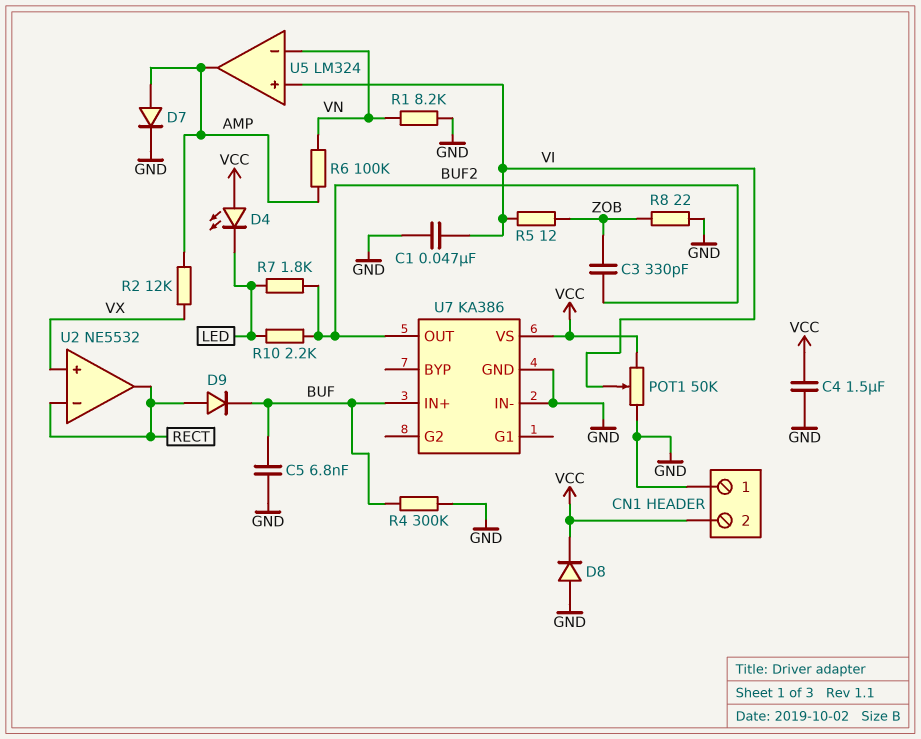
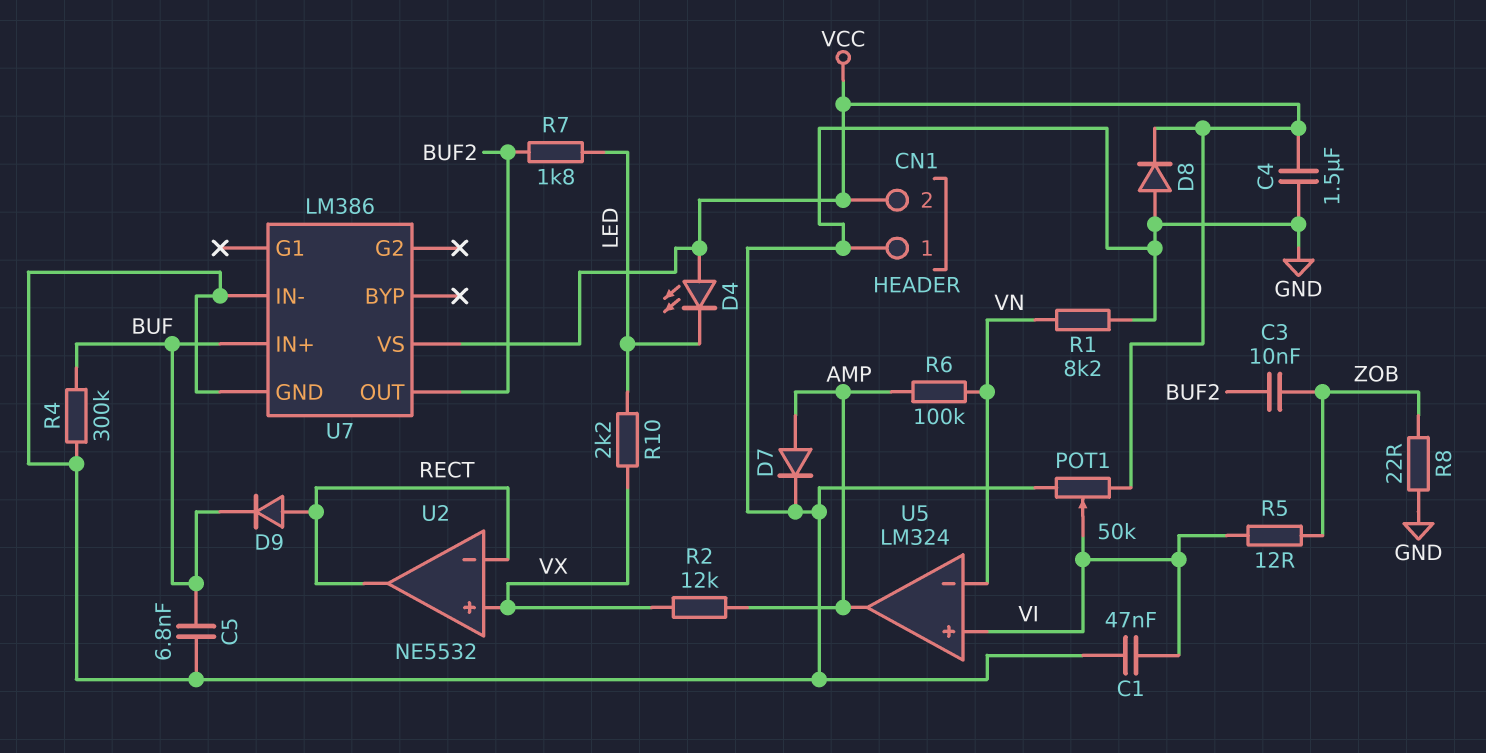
C3: 330pF (BUF2, ZOB) -> 10nF (BUF2, ZOB)
R10: 2.2k (BUF2, LED) -> 2.2k (LED, VX)
U7: KA386 -> LM386

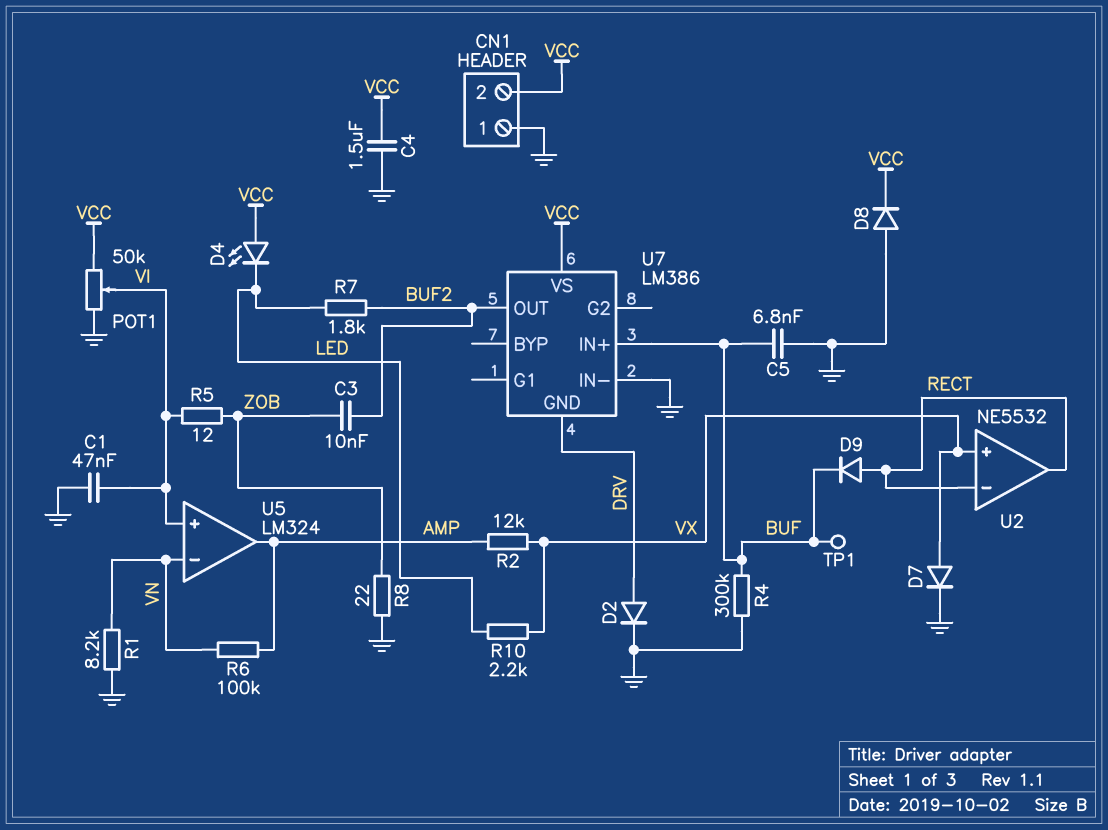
D2: none -> diode (A DRV, K GND)
D7: diode (A AMP, K GND) -> diode (A VX, K GND)
TP1: none -> test point (BUF)
U7 pin GND: GND -> DRV

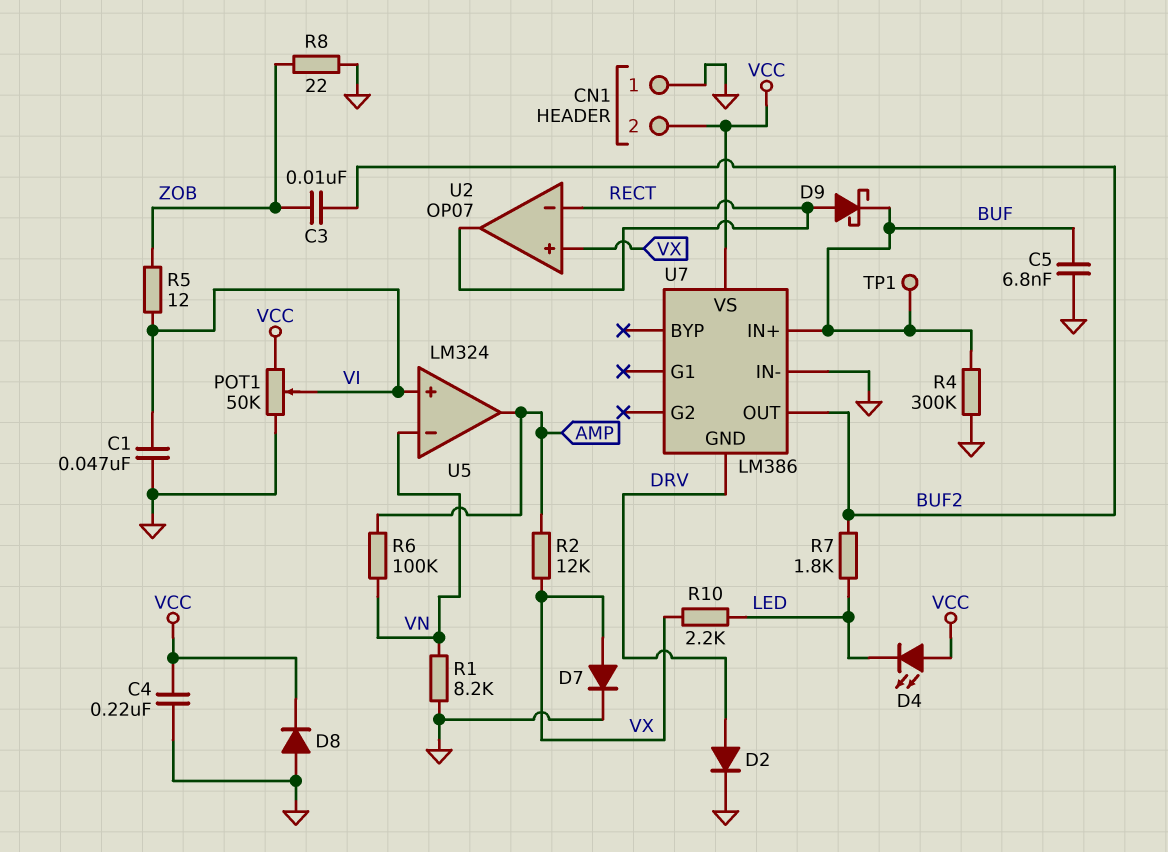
C4: 1.5uF (GND, VCC) -> 220nF (GND, VCC)
D9: diode (A RECT, K BUF) -> schottky (A RECT, K BUF)
U2: NE5532 -> OP07

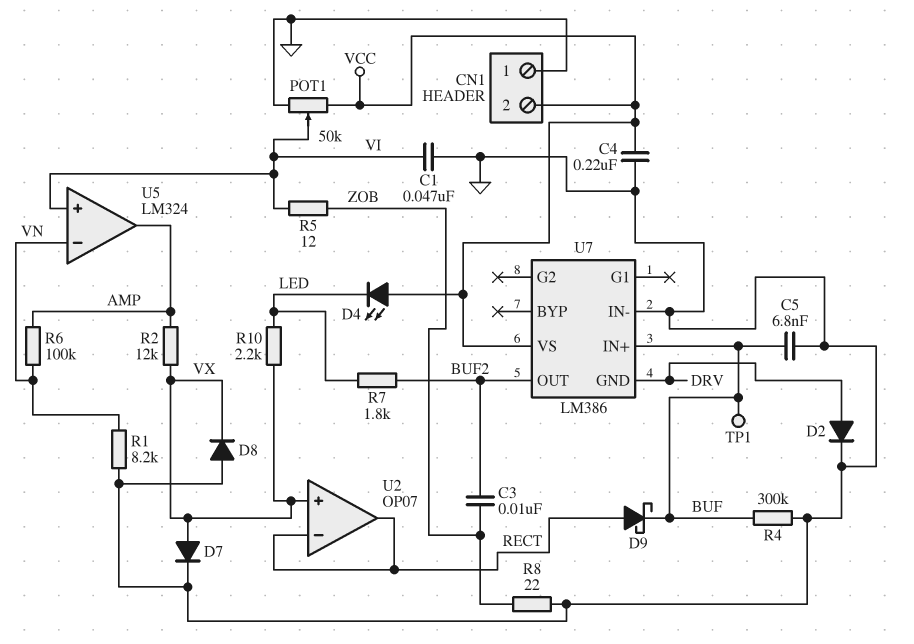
D8: diode (A GND, K VCC) -> diode (A GND, K VX)

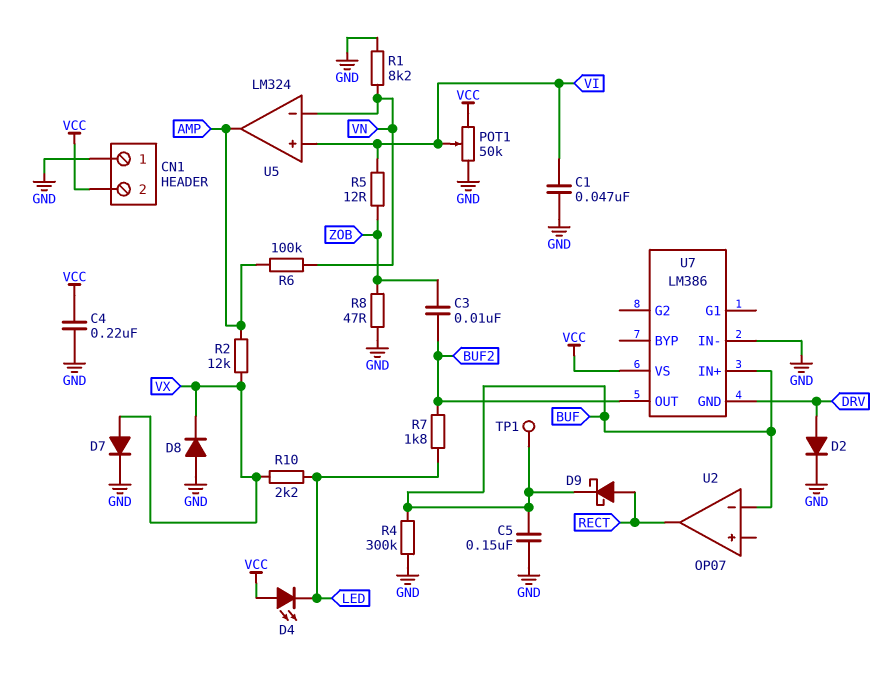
C5: 6.8nF (BUF, GND) -> 150nF (BUF, GND)
R8: 22 (GND, ZOB) -> 47 (GND, ZOB)
U2 pin in+: VX -> none
U2 pin in-: RECT -> BUF

